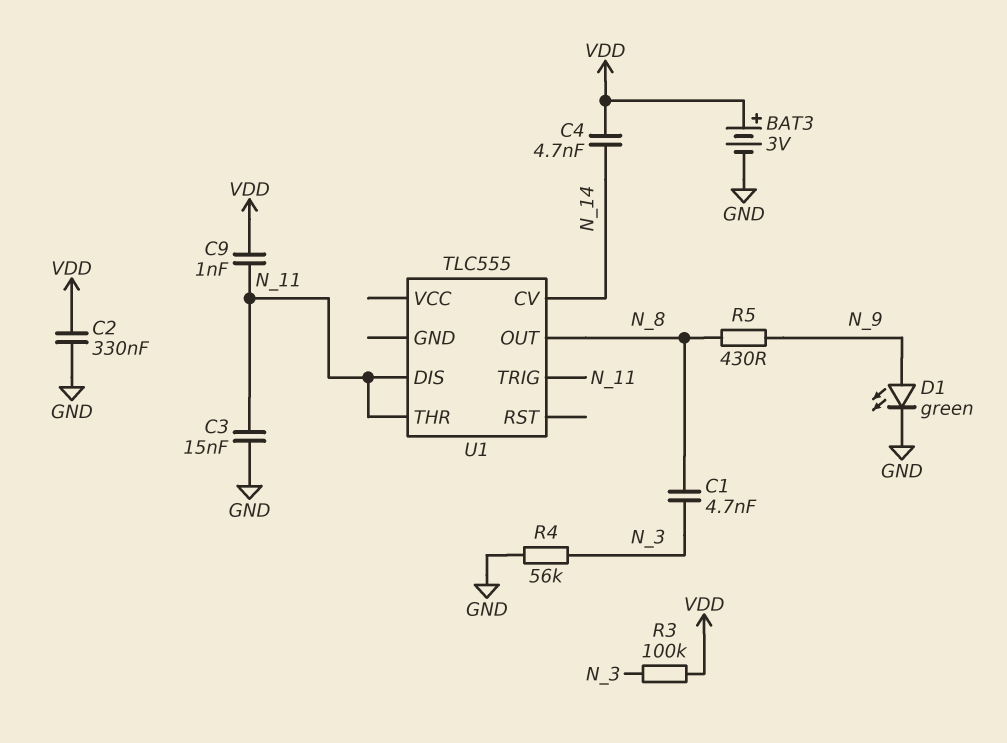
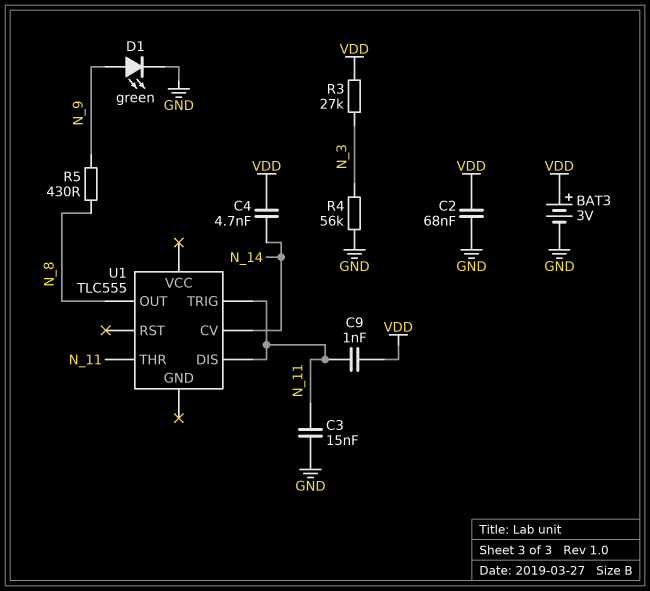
C1: 4.7nF (N_3, N_8) -> none
C2: 330nF (GND, VDD) -> 68nF (GND, VDD)
R3: 100k (N_3, VDD) -> 27k (N_3, VDD)

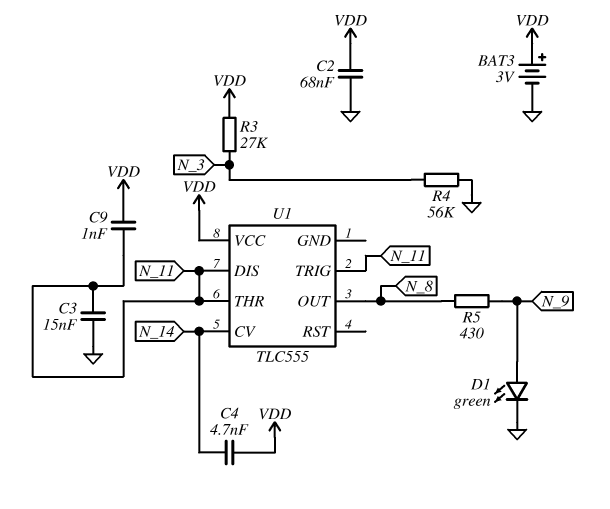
U1 pin VCC: none -> VDD

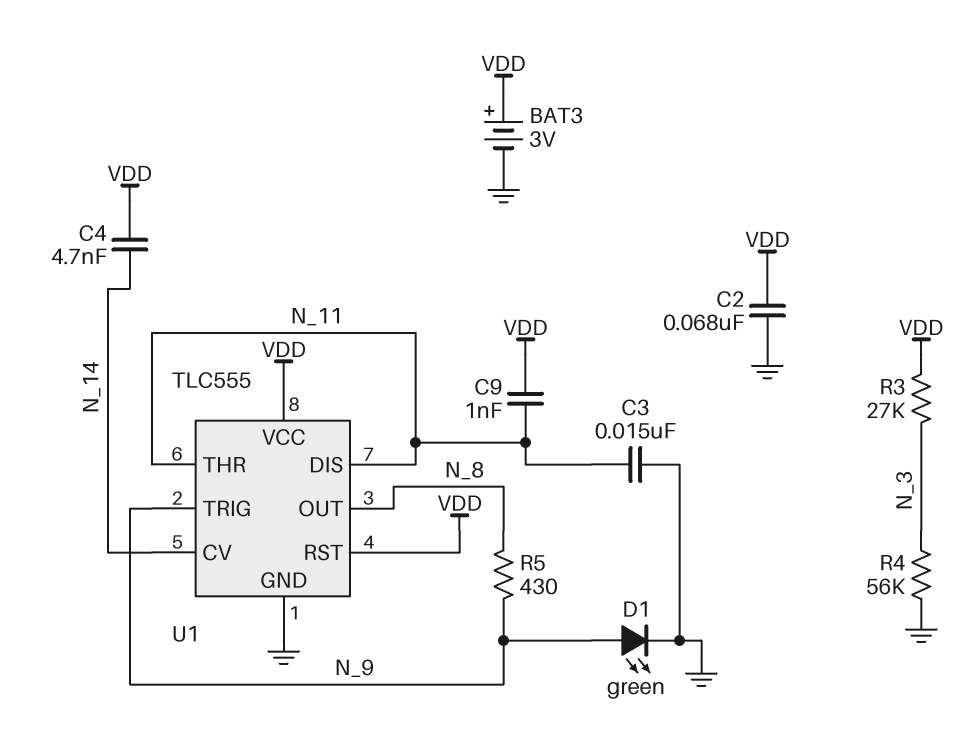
U1 pin GND: none -> GND
U1 pin RST: none -> VDD
U1 pin TRIG: N_11 -> N_9

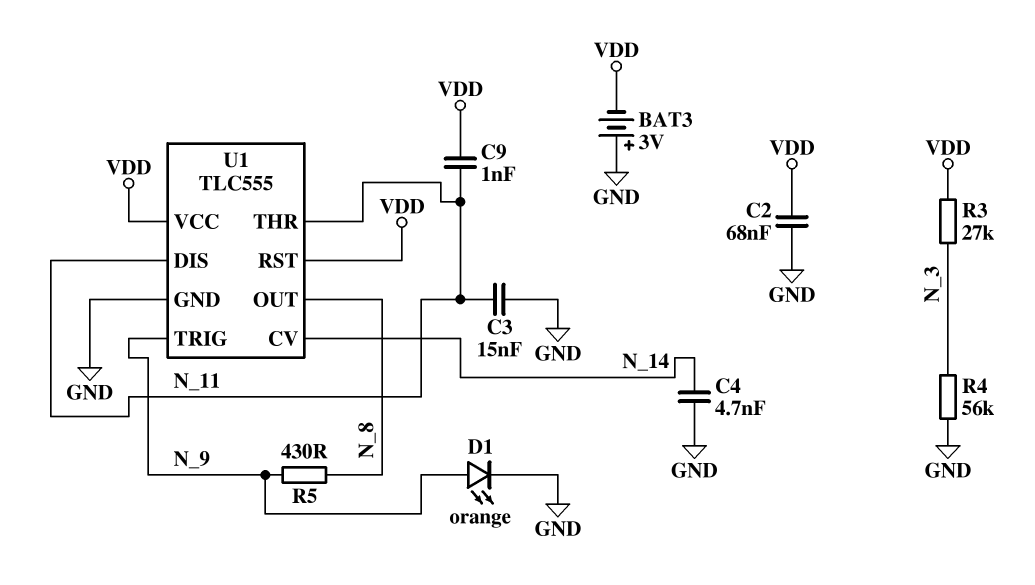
BAT3: 3V (plus VDD, minus GND) -> 3V (plus GND, minus VDD)
C4: 4.7nF (N_14, VDD) -> 4.7nF (GND, N_14)
D1: LED green (A N_9, K GND) -> LED orange (A N_9, K GND)

